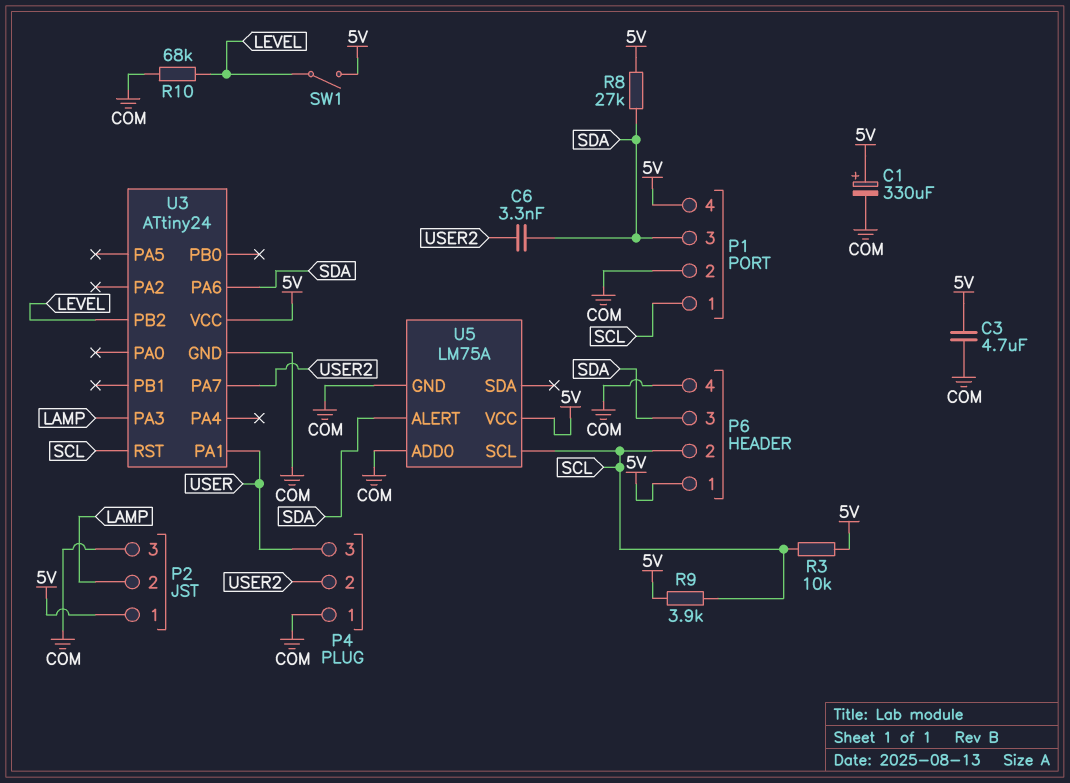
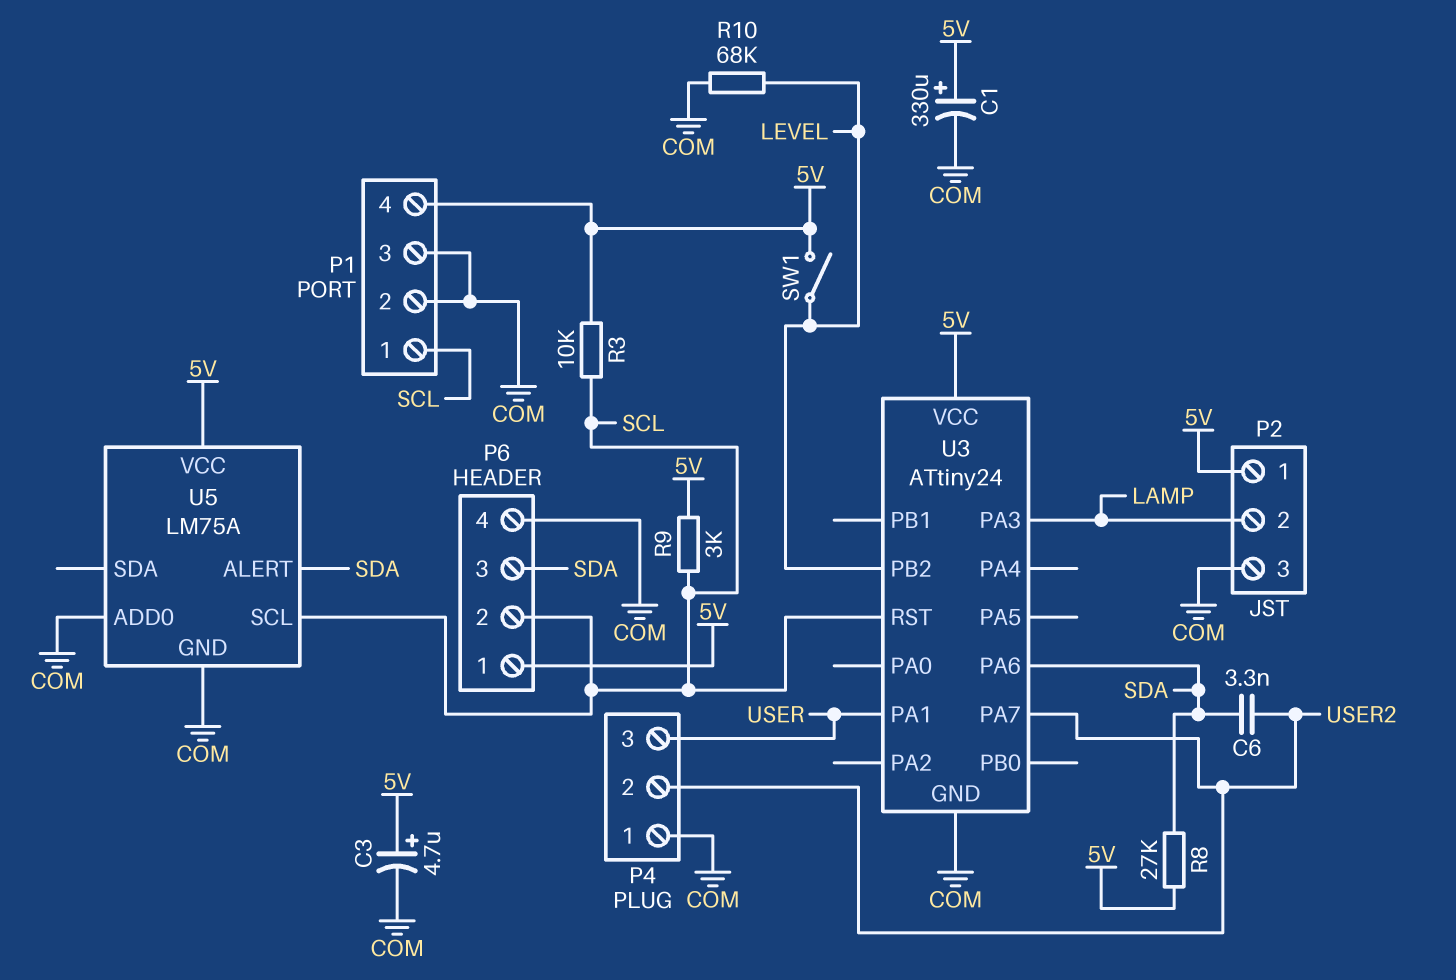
C3: 4.7uF (5V, COM) -> 4.7uF (plus 5V, minus COM)
P1 pin 3: SDA -> COM
R9: 3.9k (5V, SCL) -> 3k (5V, SCL)

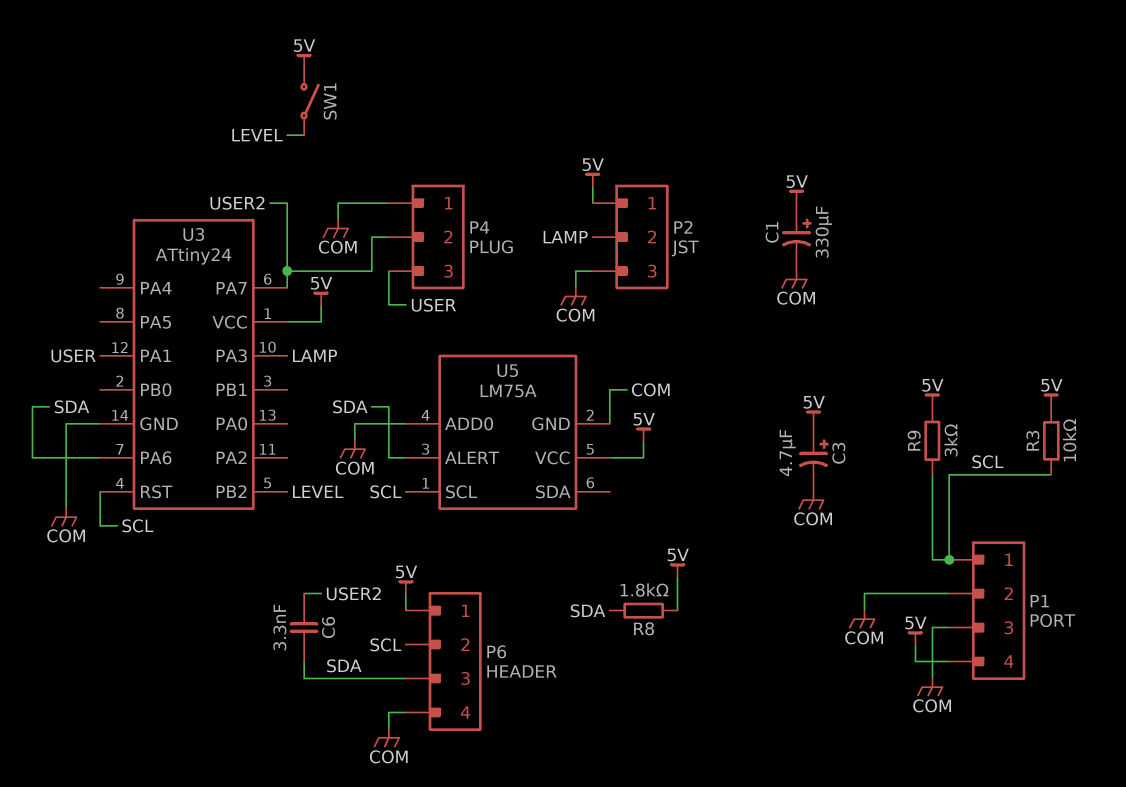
R8: 27k (5V, SDA) -> 1.8k (5V, SDA)
R10: 68k (COM, LEVEL) -> none

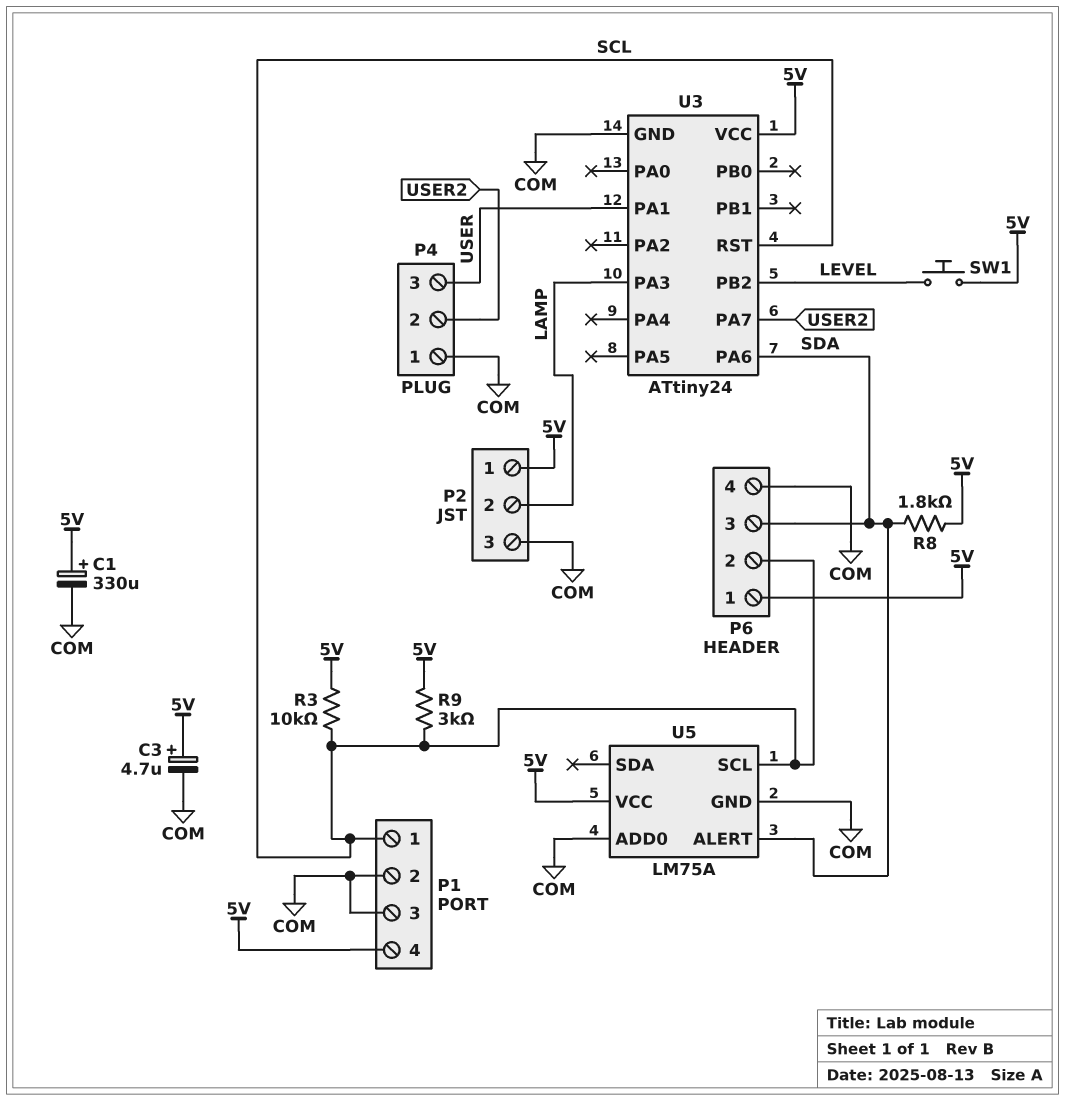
C6: 3.3nF (SDA, USER2) -> none
SW1: switch (5V, LEVEL) -> button (5V, LEVEL)

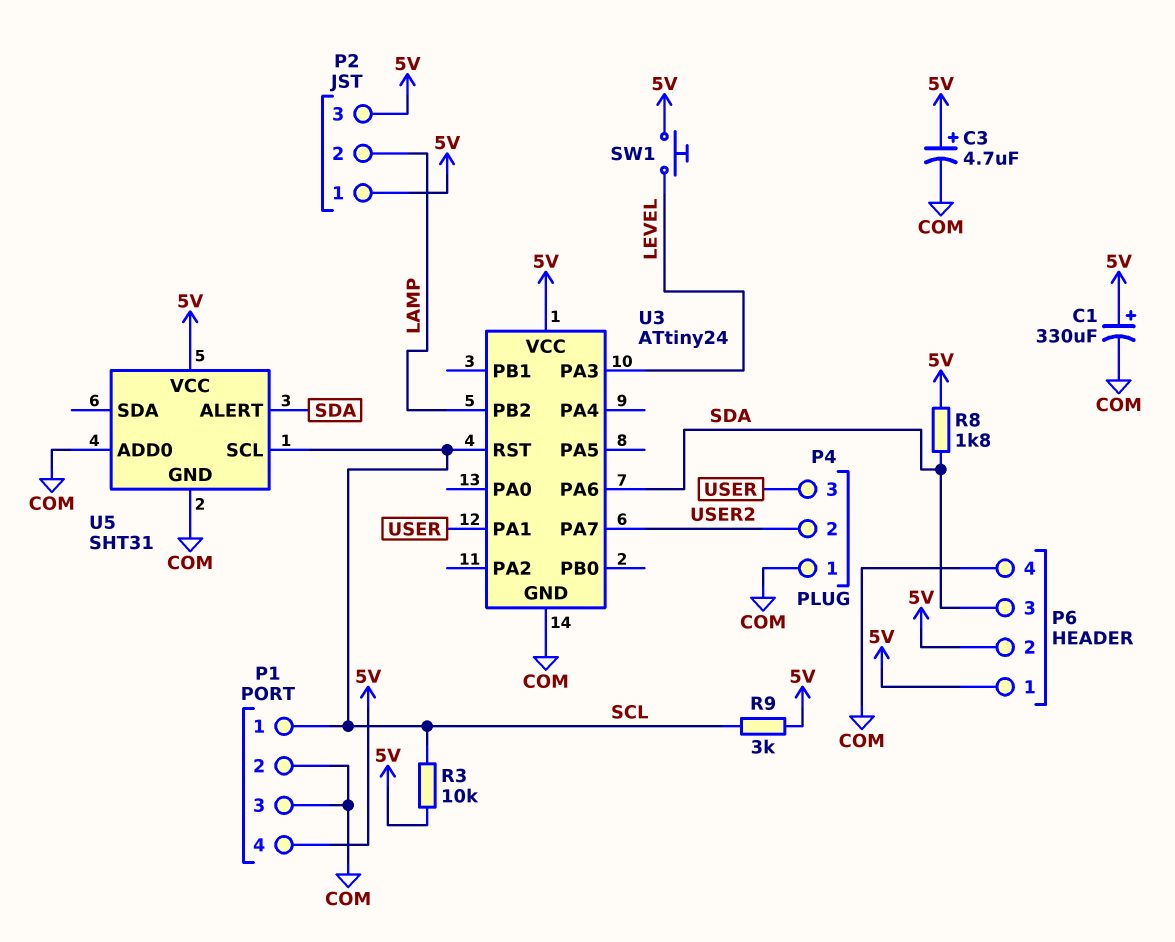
P2 pin 3: COM -> 5V
P6 pin 2: SCL -> 5V
U3 pin PA3: LAMP -> LEVEL
U3 pin PB2: LEVEL -> LAMP
U5: LM75A -> SHT31

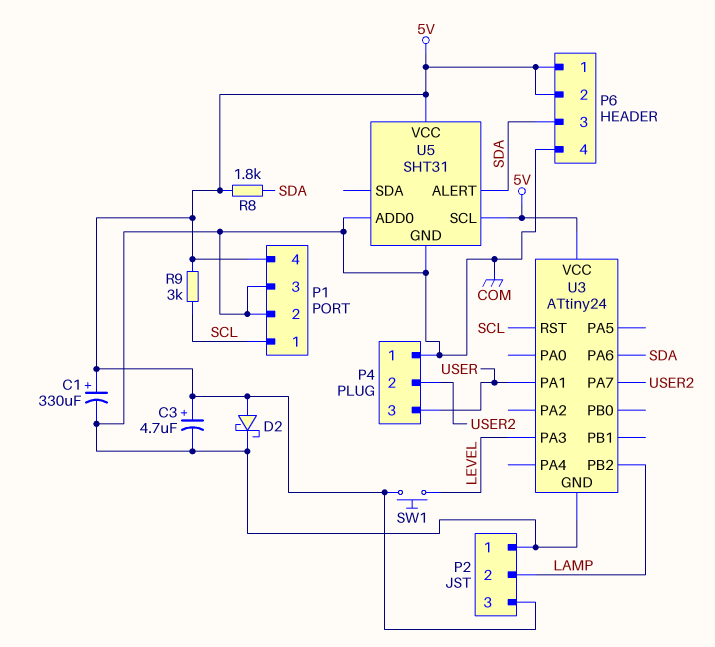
D2: none -> schottky (A 5V, K COM)
P2 pin 1: 5V -> COM
R3: 10k (5V, SCL) -> none
U5 pin SCL: SCL -> 5V

